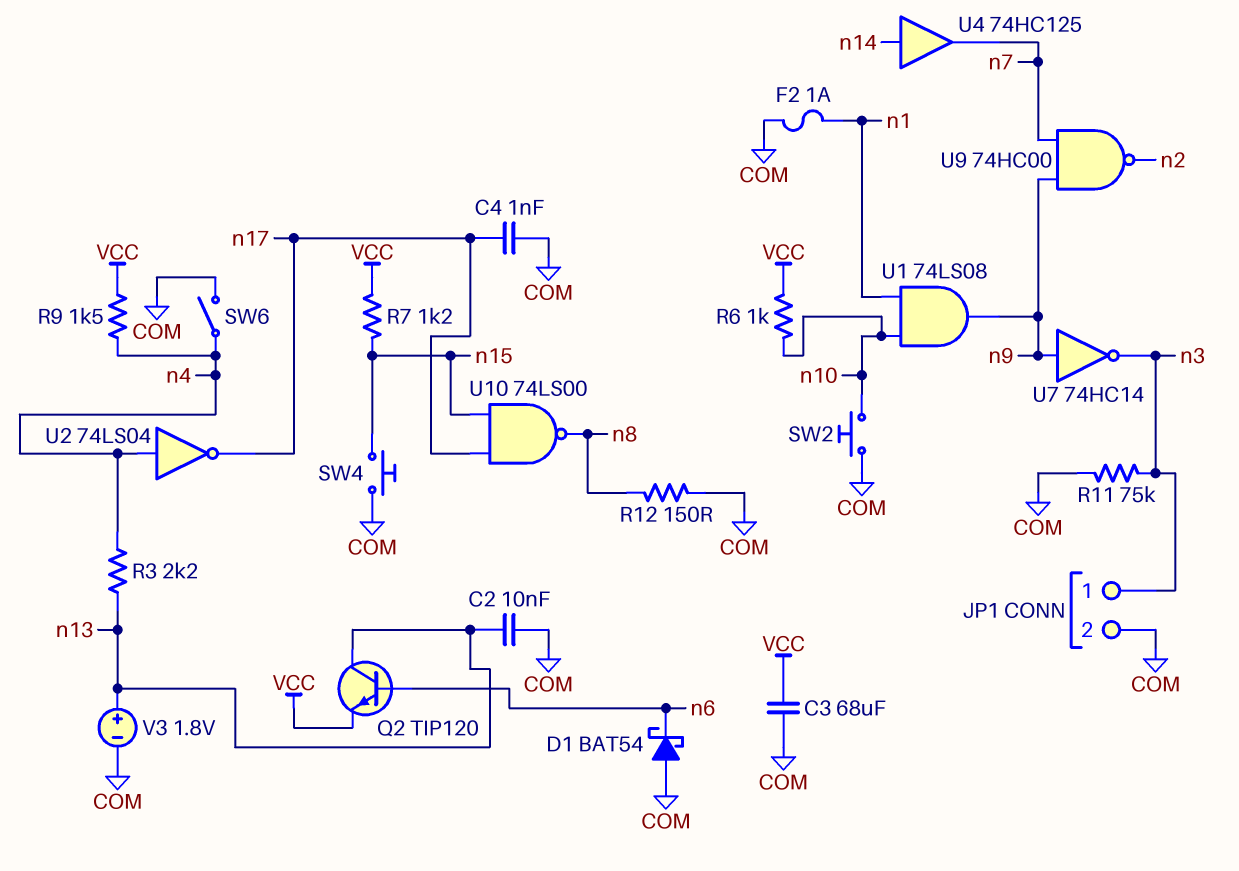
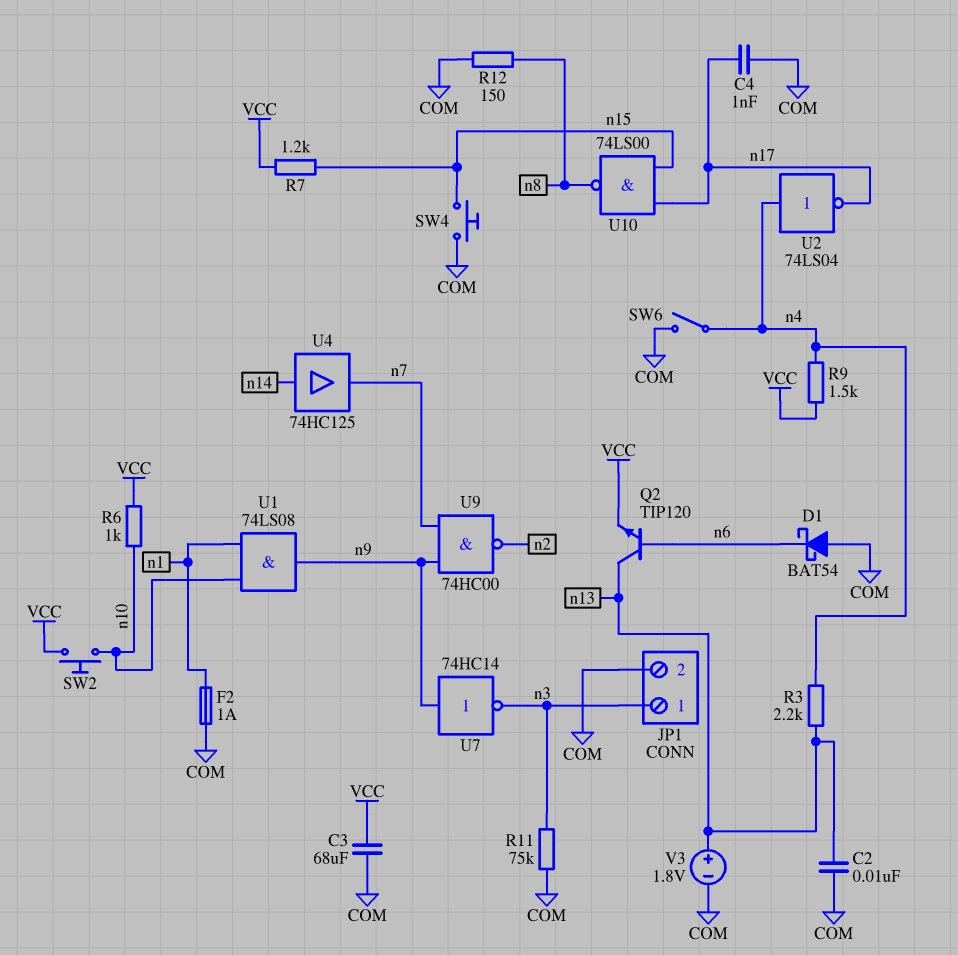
SW2: button (COM, n10) -> button (VCC, n10)

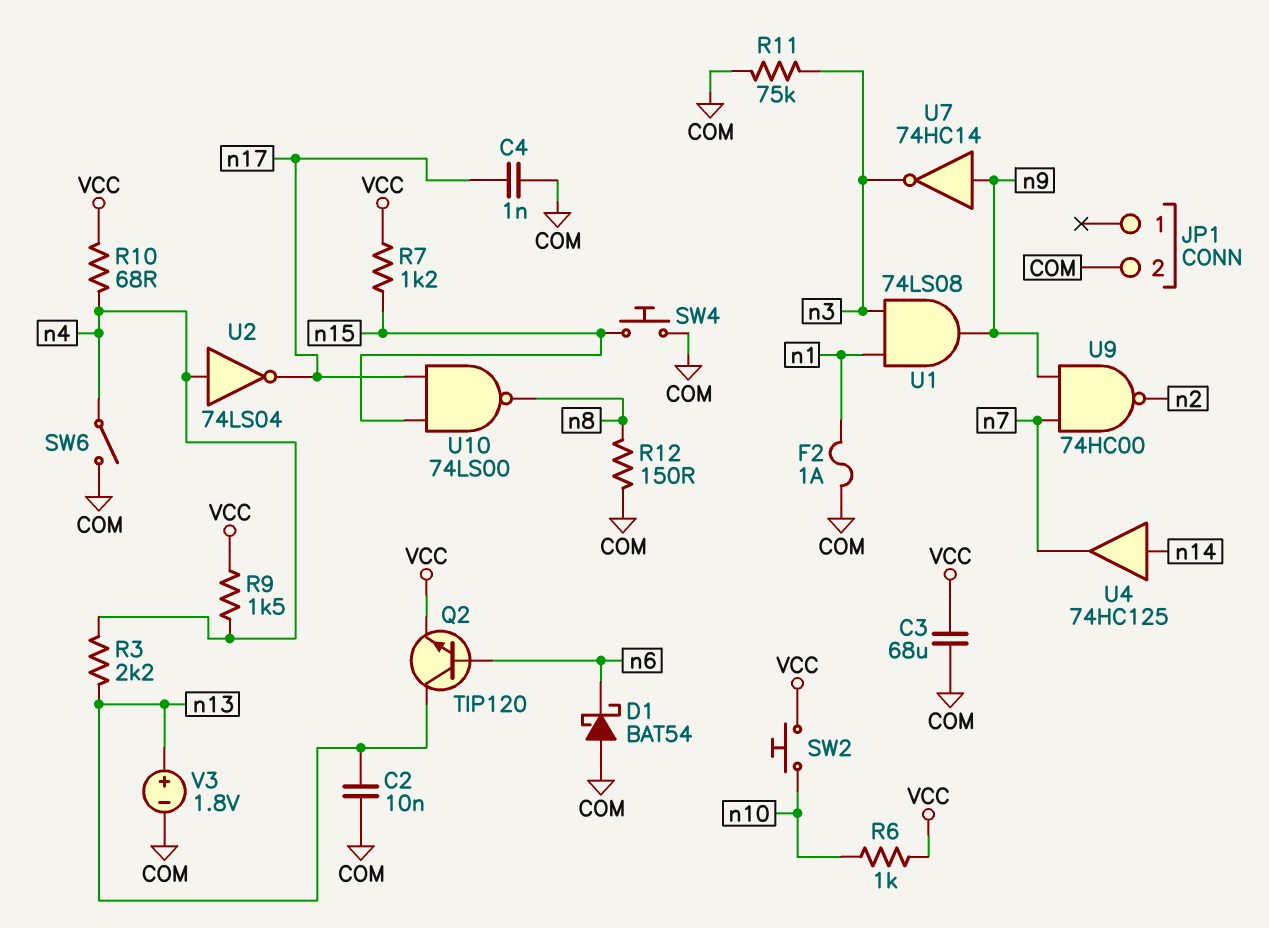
JP1 pin 1: n3 -> none
R10: none -> 68 (VCC, n4)
U1: AND 74LS08 (in n1, in n10, out n9) -> AND 74LS08 (in n1, in n3, out n9)

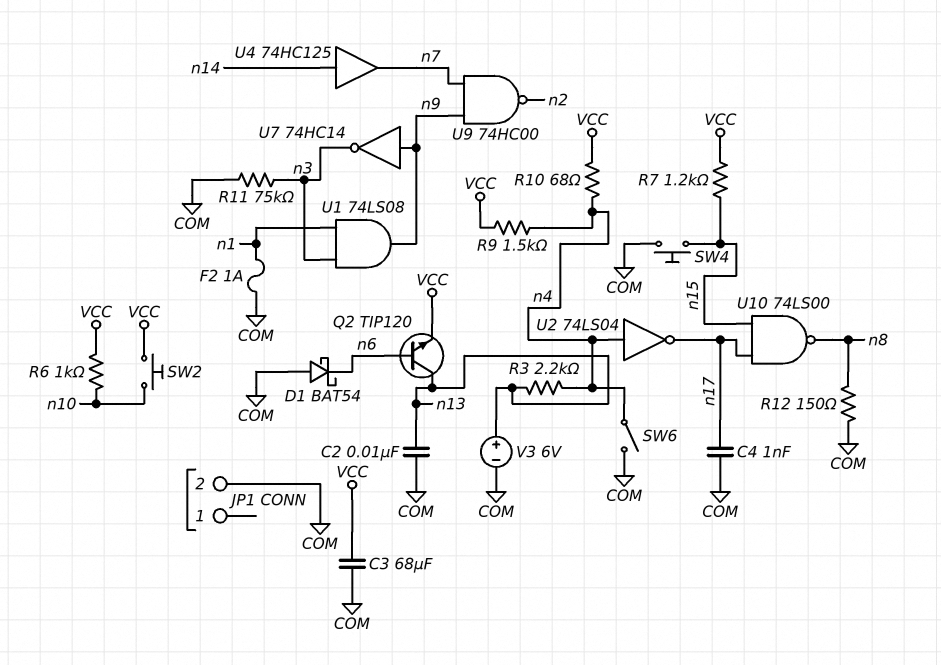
V3: 1.8V (plus n13, minus COM) -> 6V (plus n13, minus COM)

